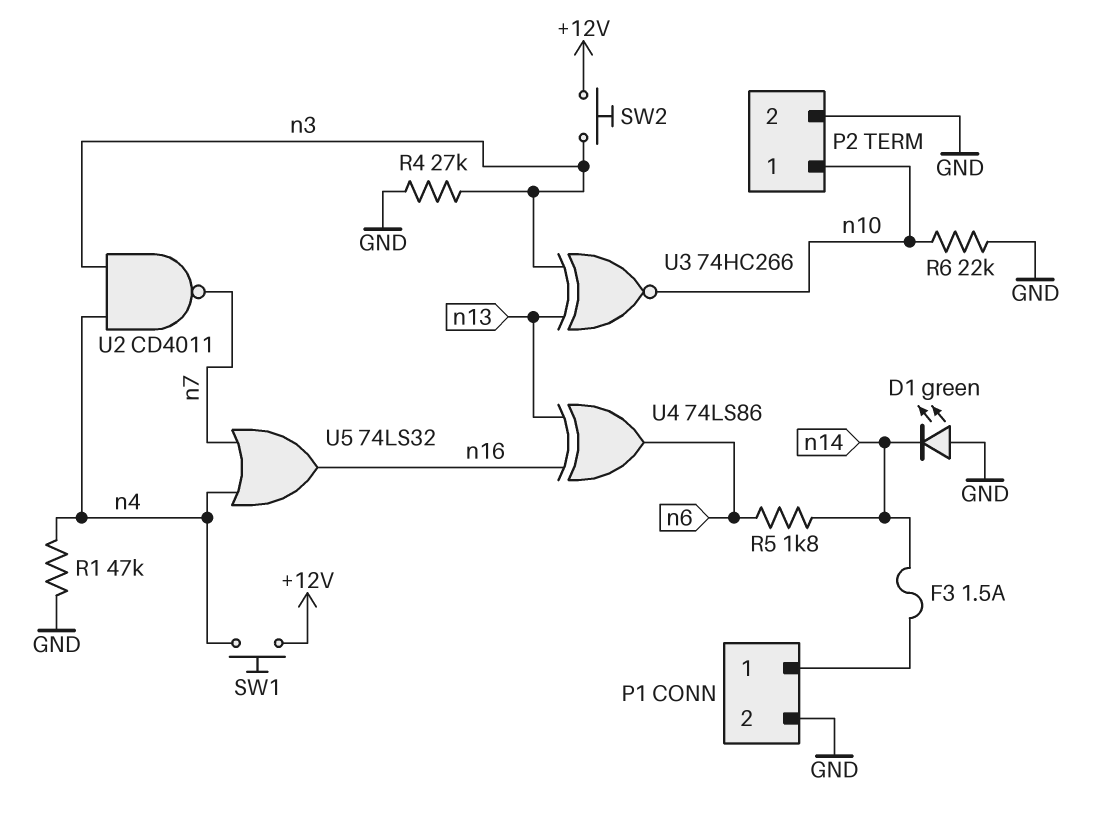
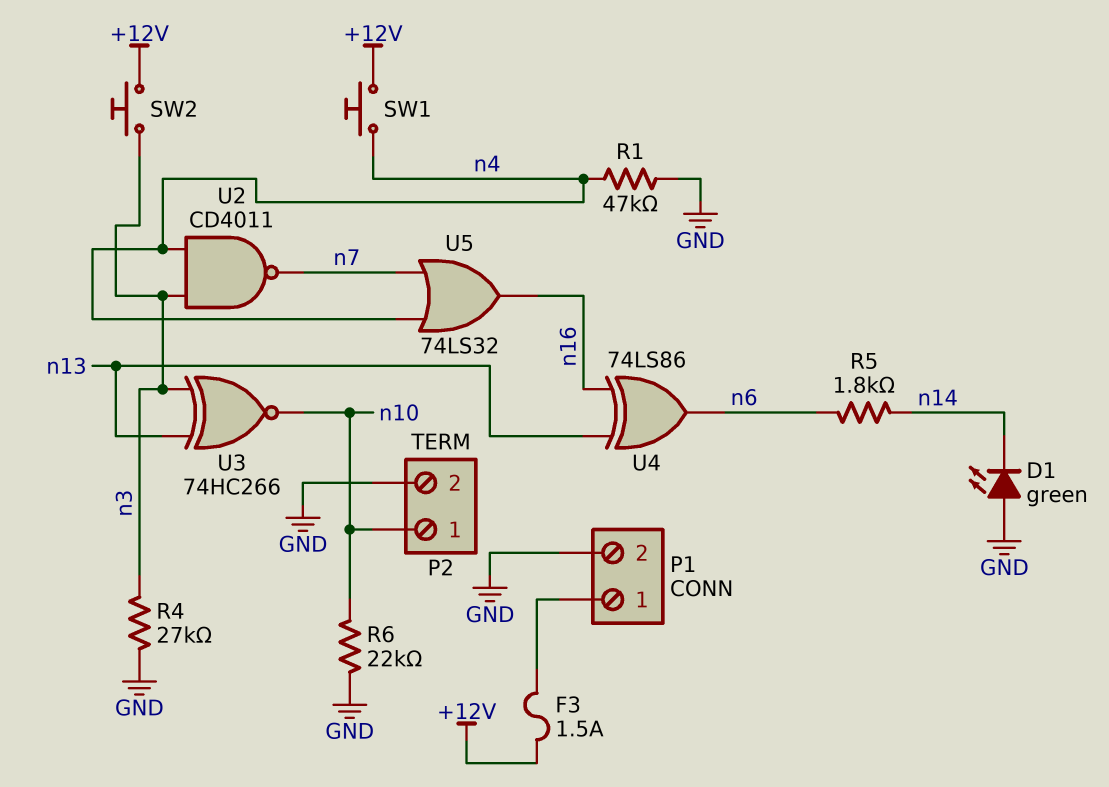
F3: 1.5A (P1/1, n14) -> 1.5A (+12V, P1/1)

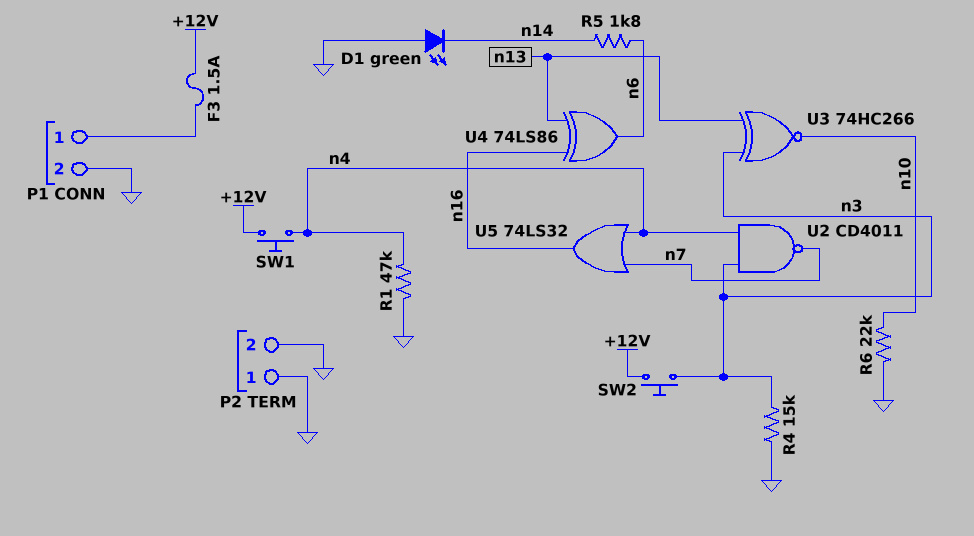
P2 pin 1: n10 -> GND
R4: 27k (GND, n3) -> 15k (GND, n3)

